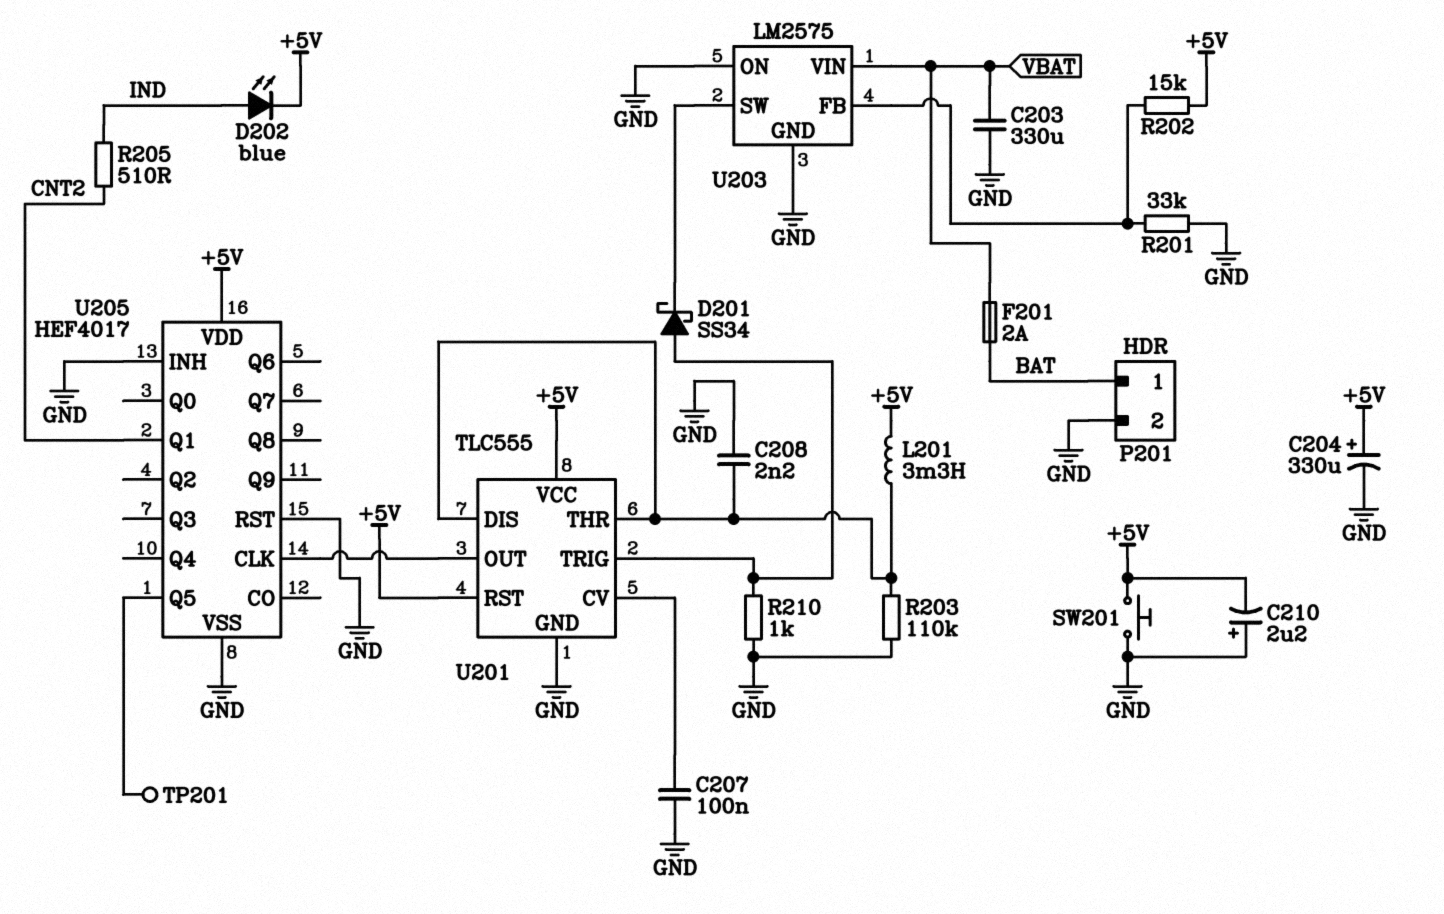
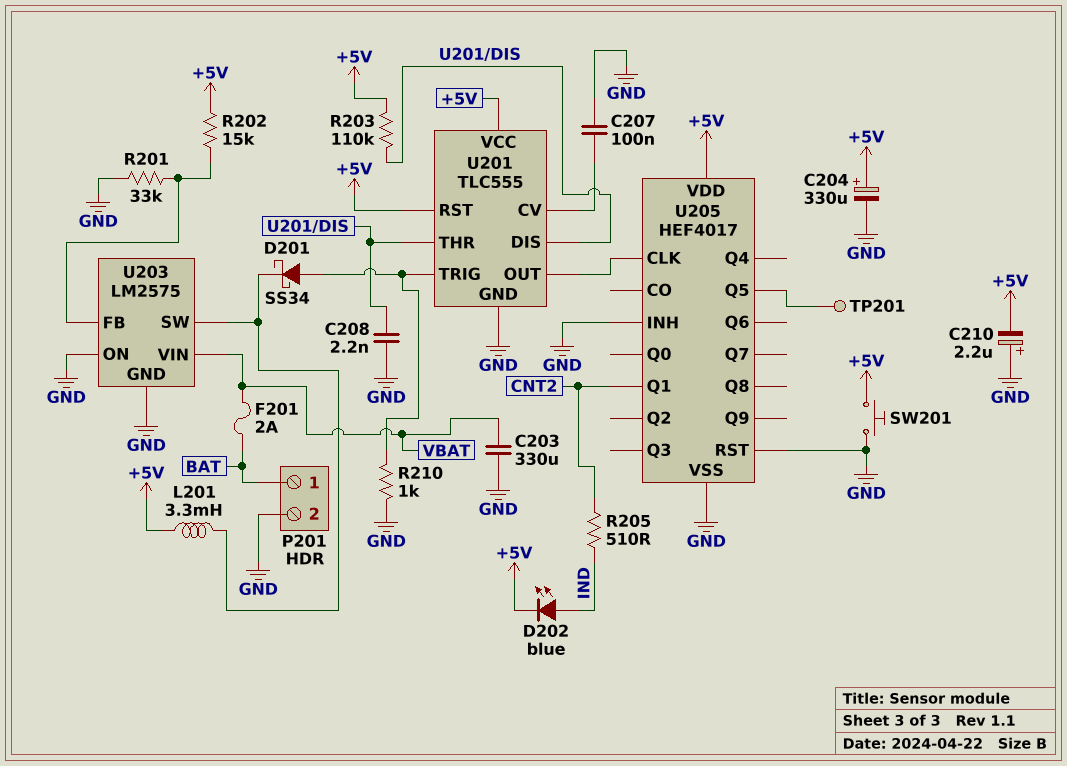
L201: 3.3mH (+5V, U201/DIS) -> 3.3mH (+5V, U203/SW)
R203: 110k (GND, U201/DIS) -> 110k (+5V, U201/DIS)

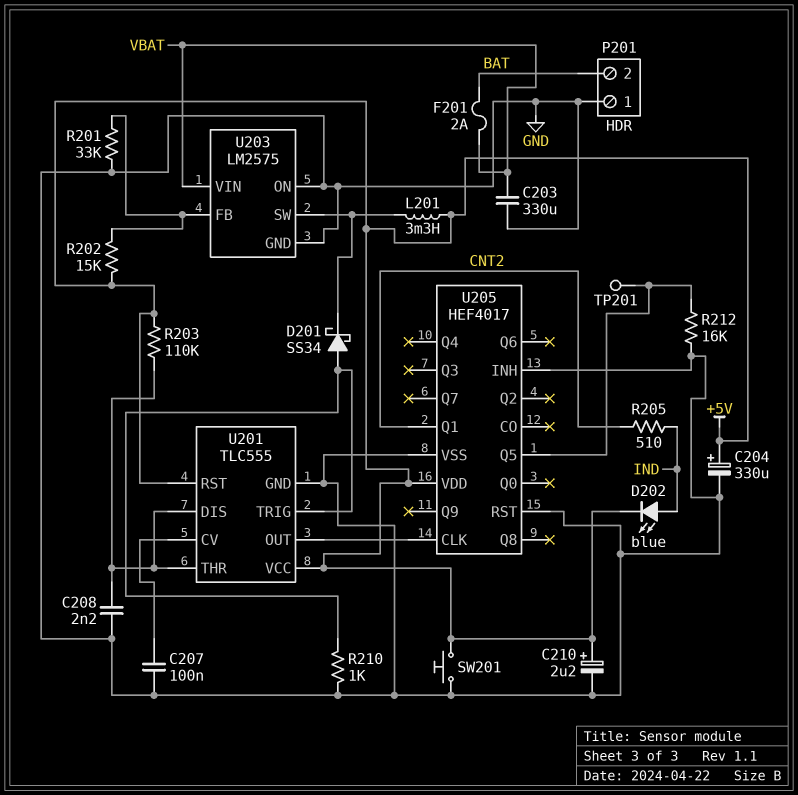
C210: 2.2uF (plus GND, minus +5V) -> 2.2uF (plus +5V, minus GND)
P201 pin 1: BAT -> GND
P201 pin 2: GND -> BAT
R212: none -> 16k (GND, U205/Q5)

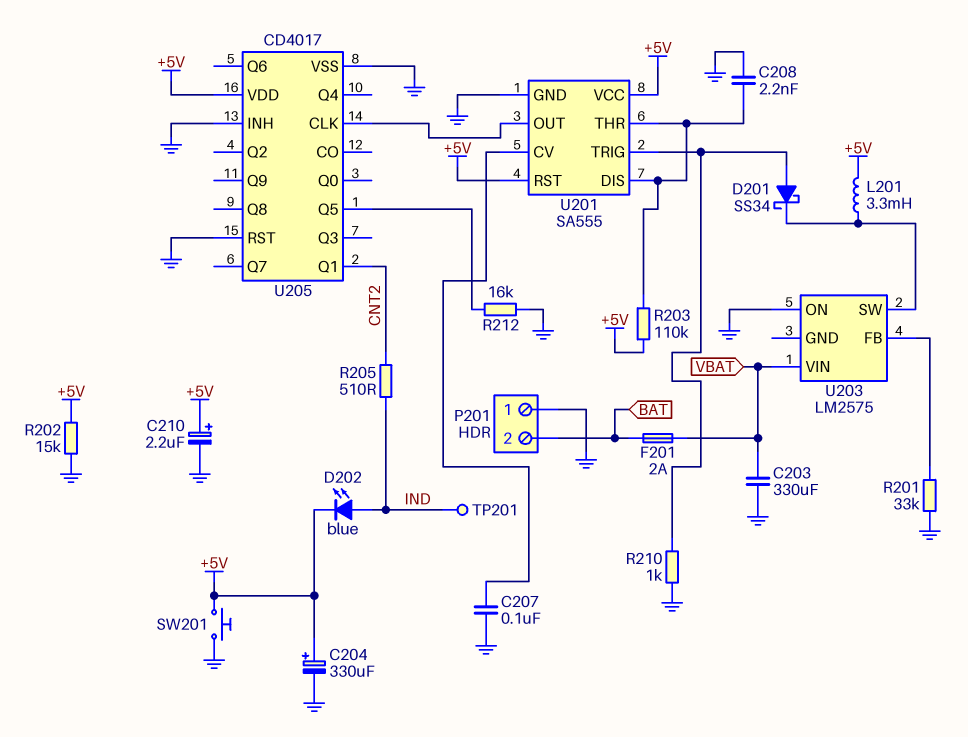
R202: 15k (+5V, U203/FB) -> 15k (+5V, GND)
TP201: test point (U205/Q5) -> test point (IND)
U201: TLC555 -> SA555
U203 pin GND: GND -> none
U205: HEF4017 -> CD4017

